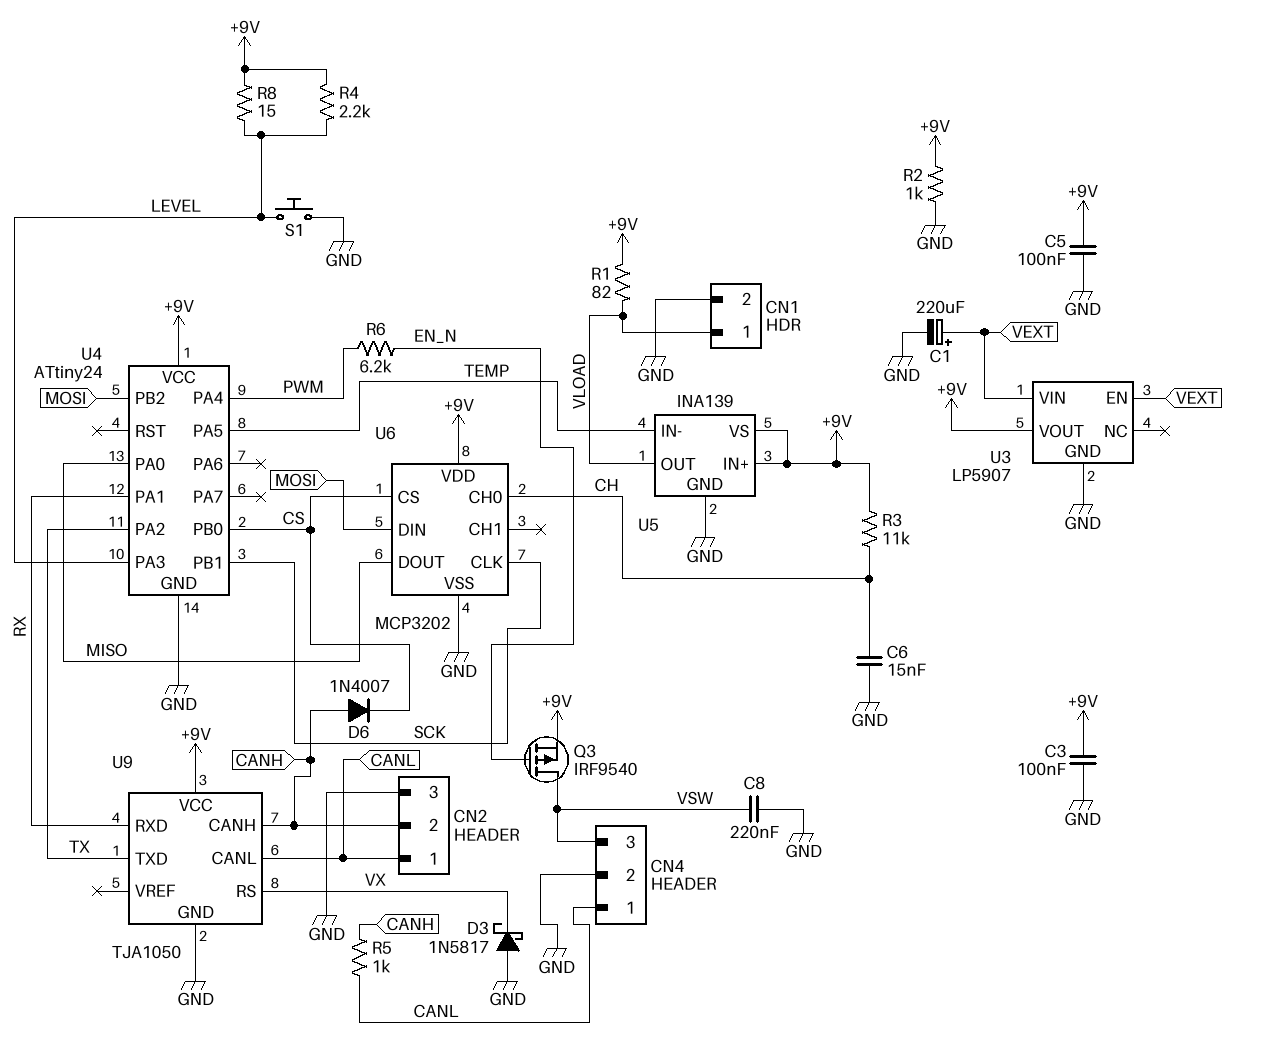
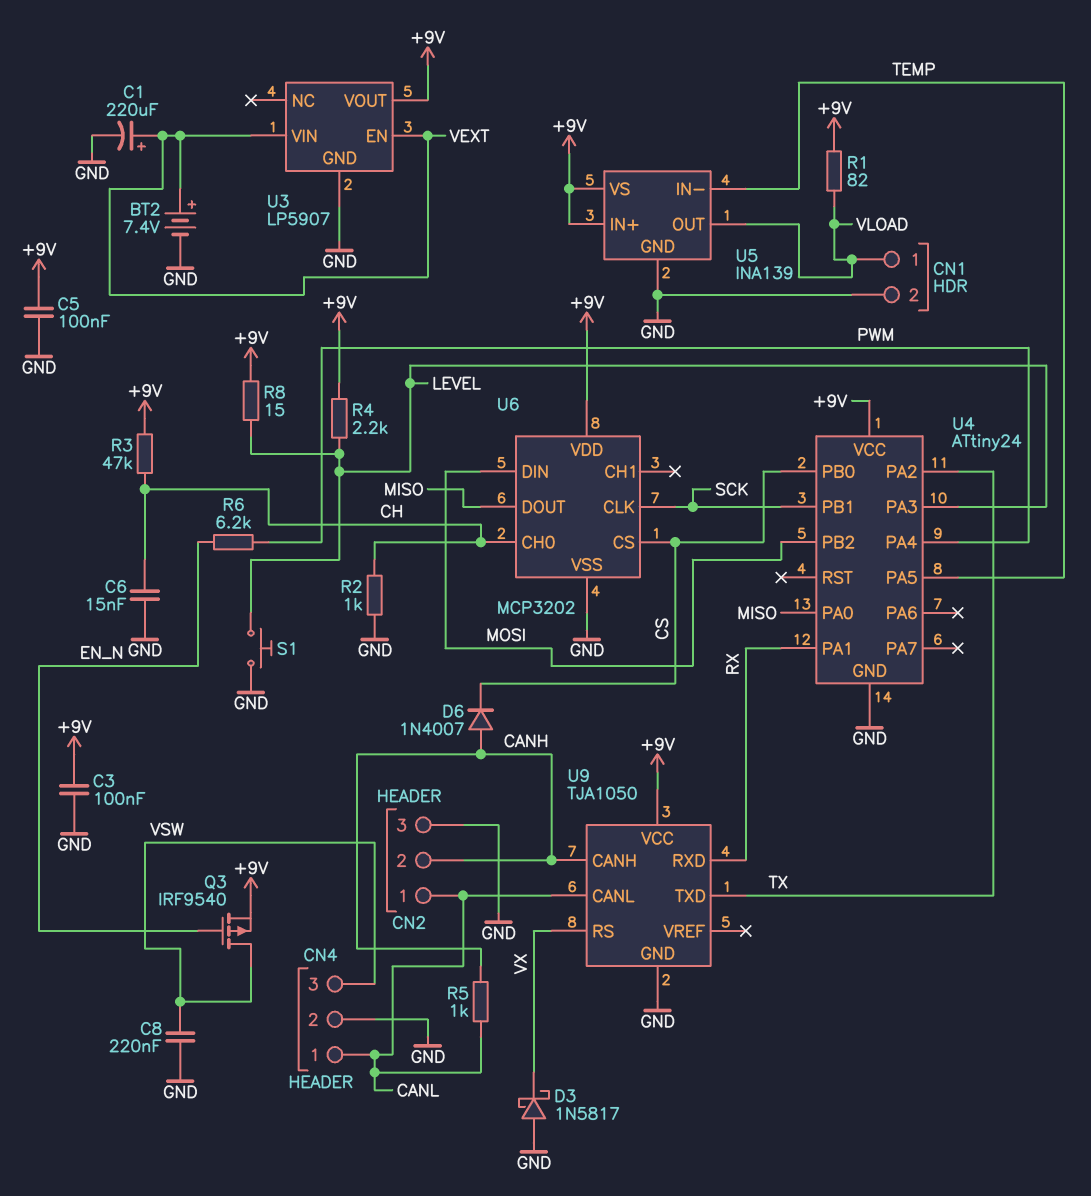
BT2: none -> 7.4V (plus VEXT, minus GND)
R2: 1k (+9V, GND) -> 1k (CH, GND)
R3: 11k (+9V, CH) -> 47k (+9V, CH)

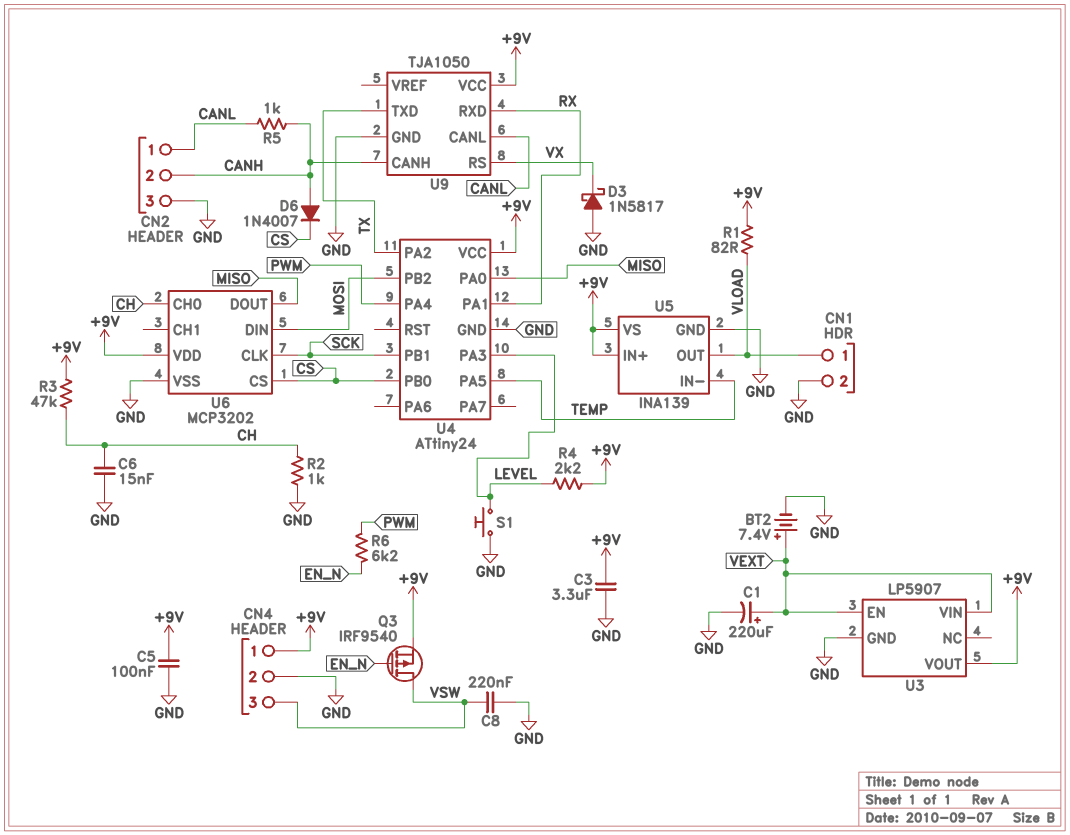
C3: 100nF (+9V, GND) -> 3.3uF (+9V, GND)
CN4 pin 1: CANL -> +9V
R8: 15 (+9V, LEVEL) -> none

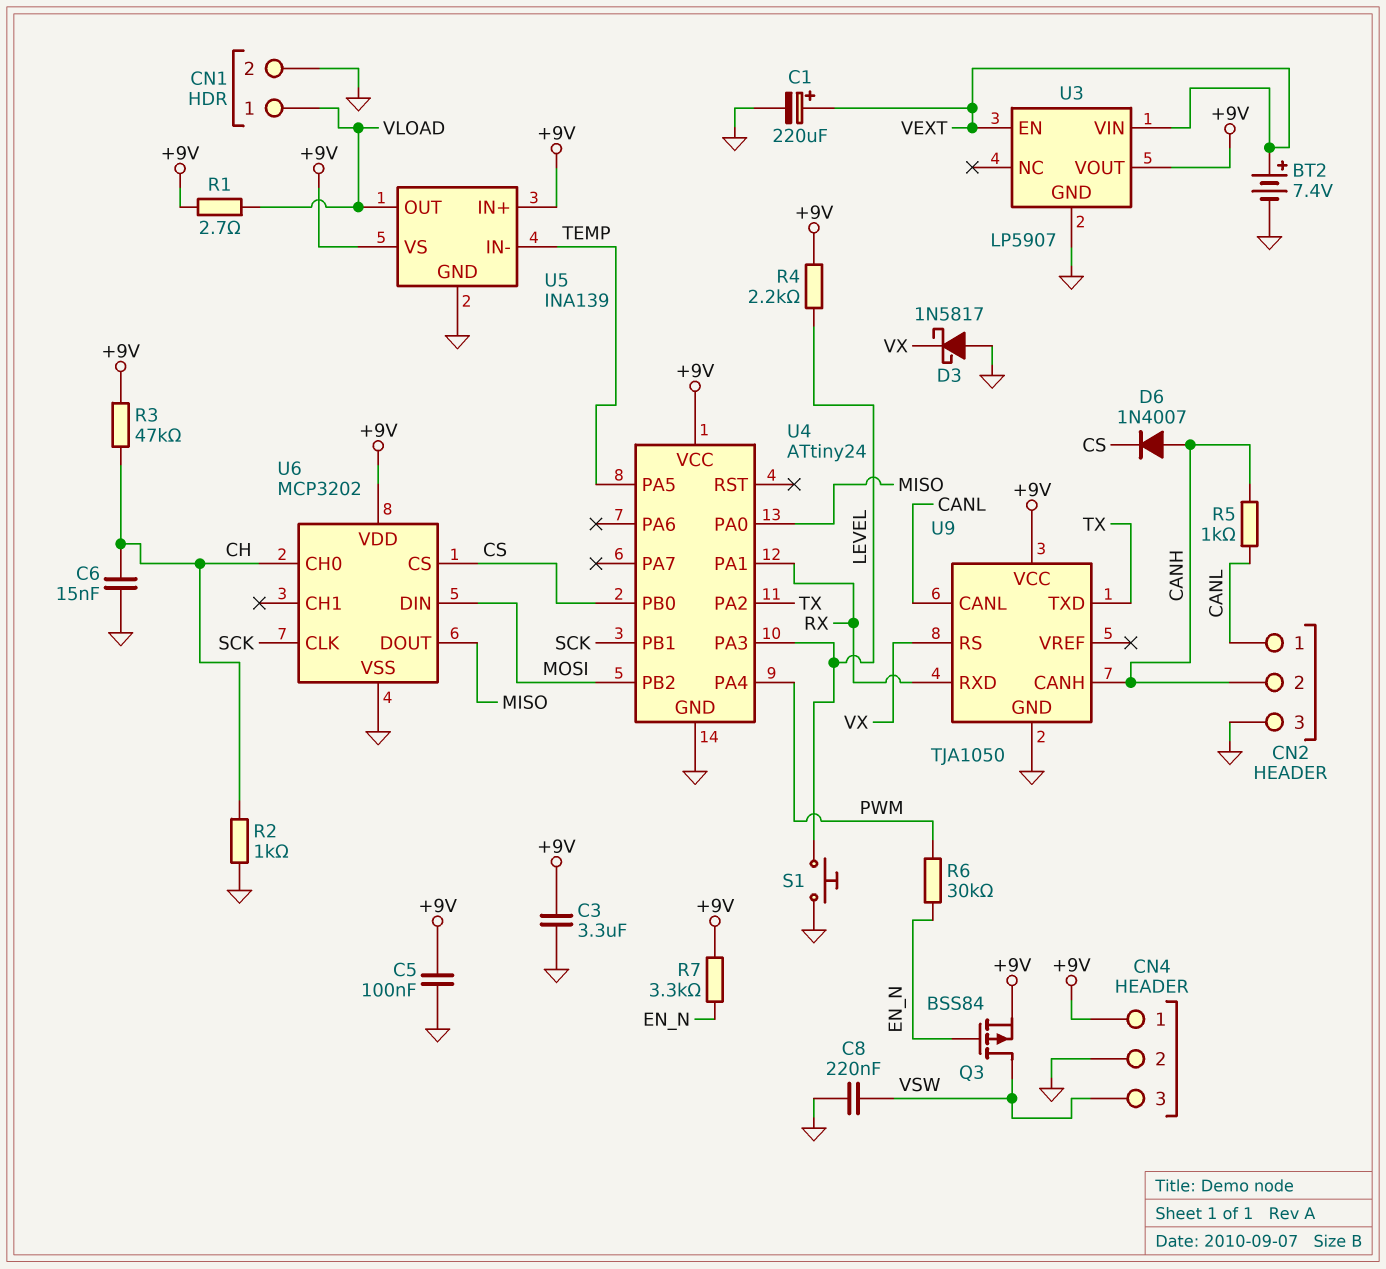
Q3: PMOS IRF9540 (G EN_N, D VSW, S +9V) -> PMOS BSS84 (G EN_N, D VSW, S +9V)
R1: 82 (+9V, VLOAD) -> 2.7 (+9V, VLOAD)
R6: 6.2k (EN_N, PWM) -> 30k (EN_N, PWM)
R7: none -> 3.3k (+9V, EN_N)

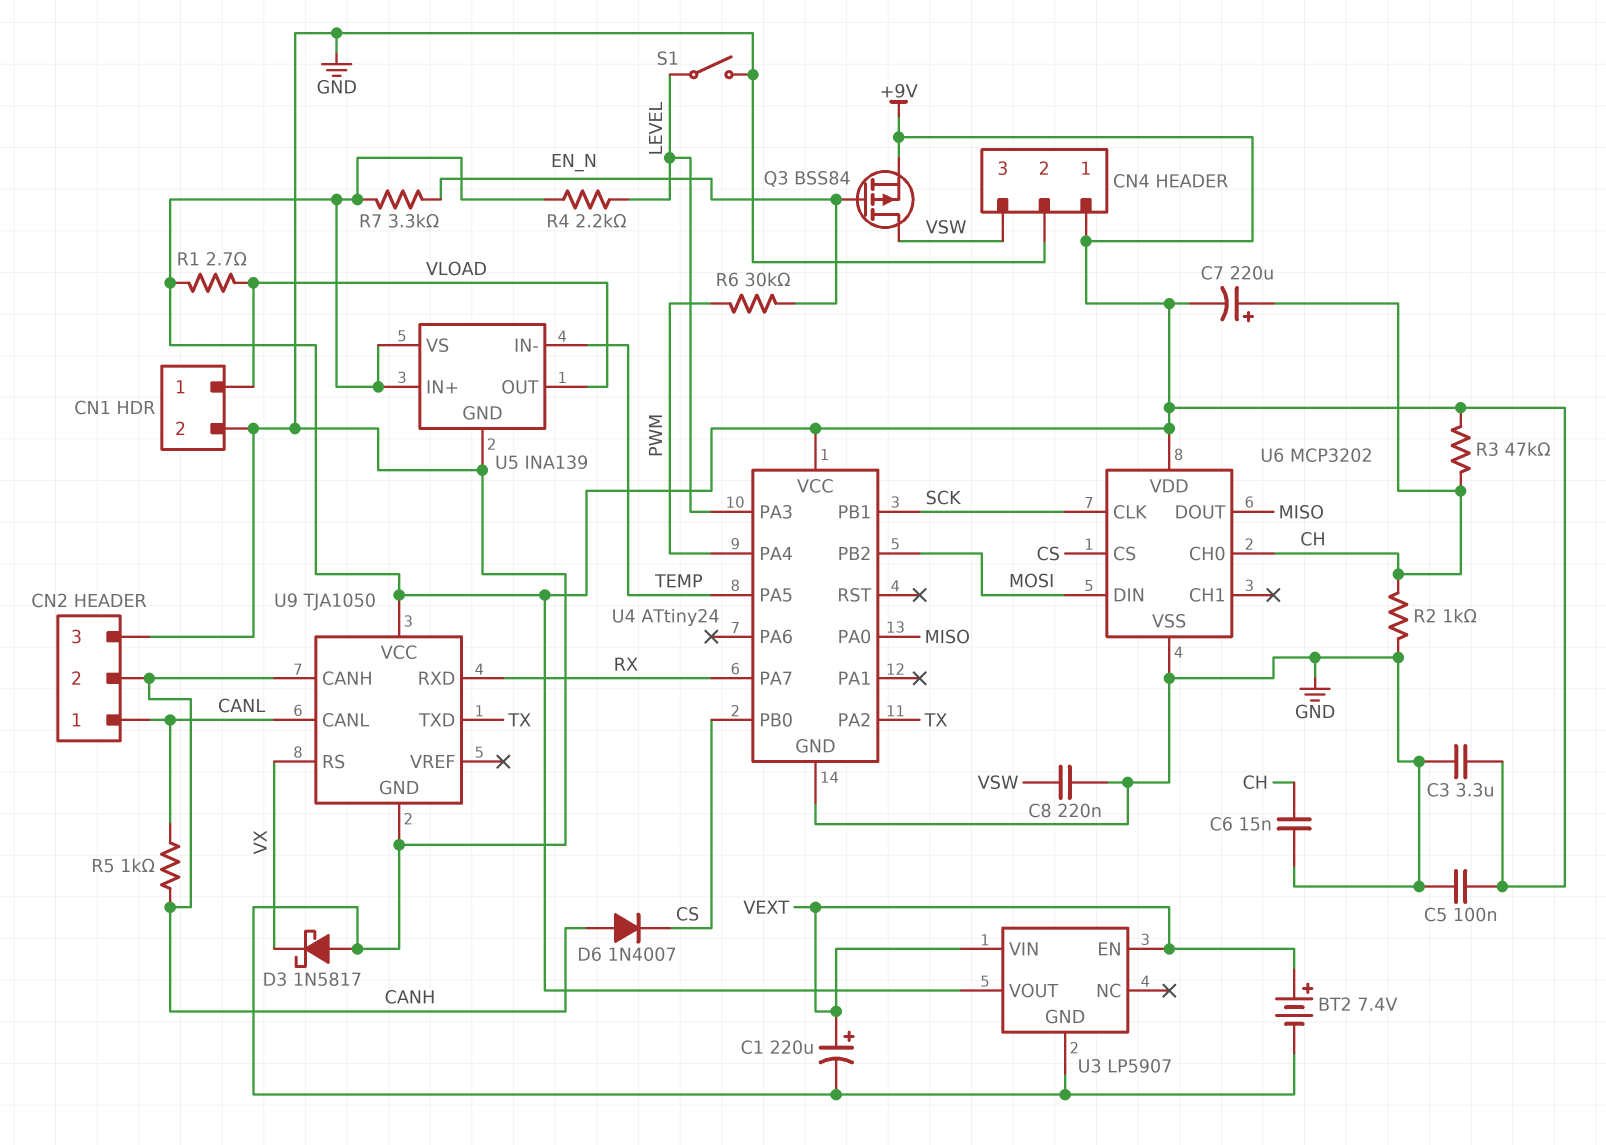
C7: none -> 220uF (plus CH, minus +9V)
S1: button (GND, LEVEL) -> switch (GND, LEVEL)
U4 pin PA1: RX -> none
U4 pin PA7: none -> RX

